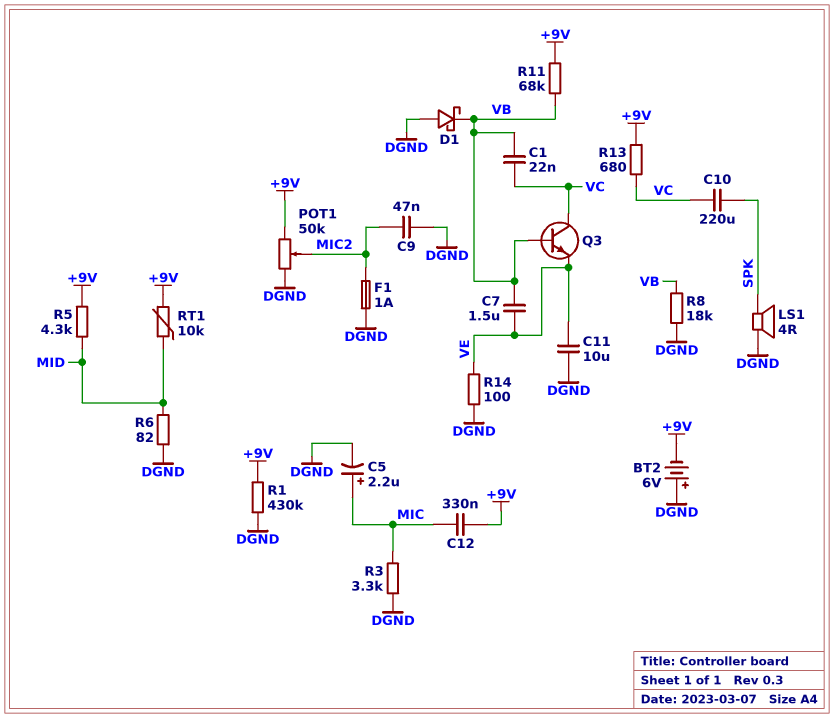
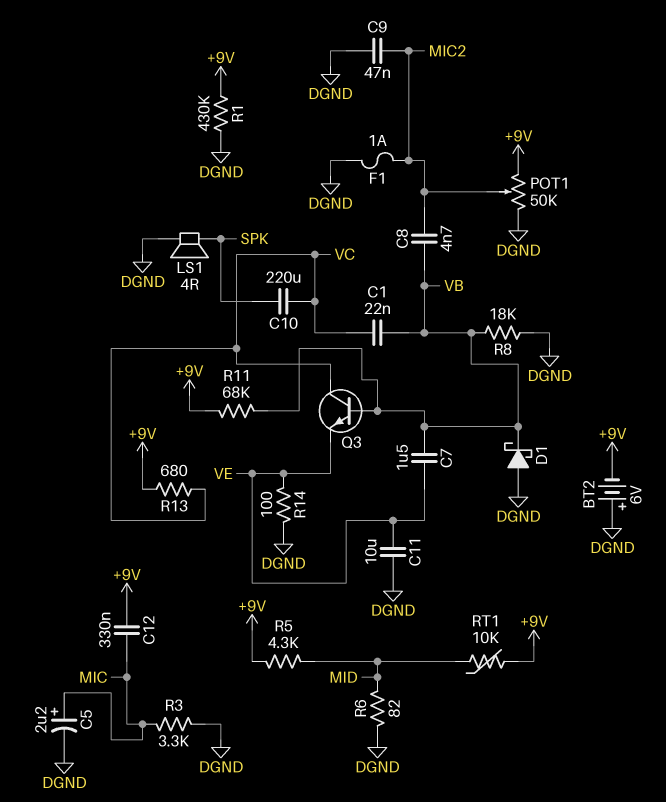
C8: none -> 4.7nF (MIC2, VB)

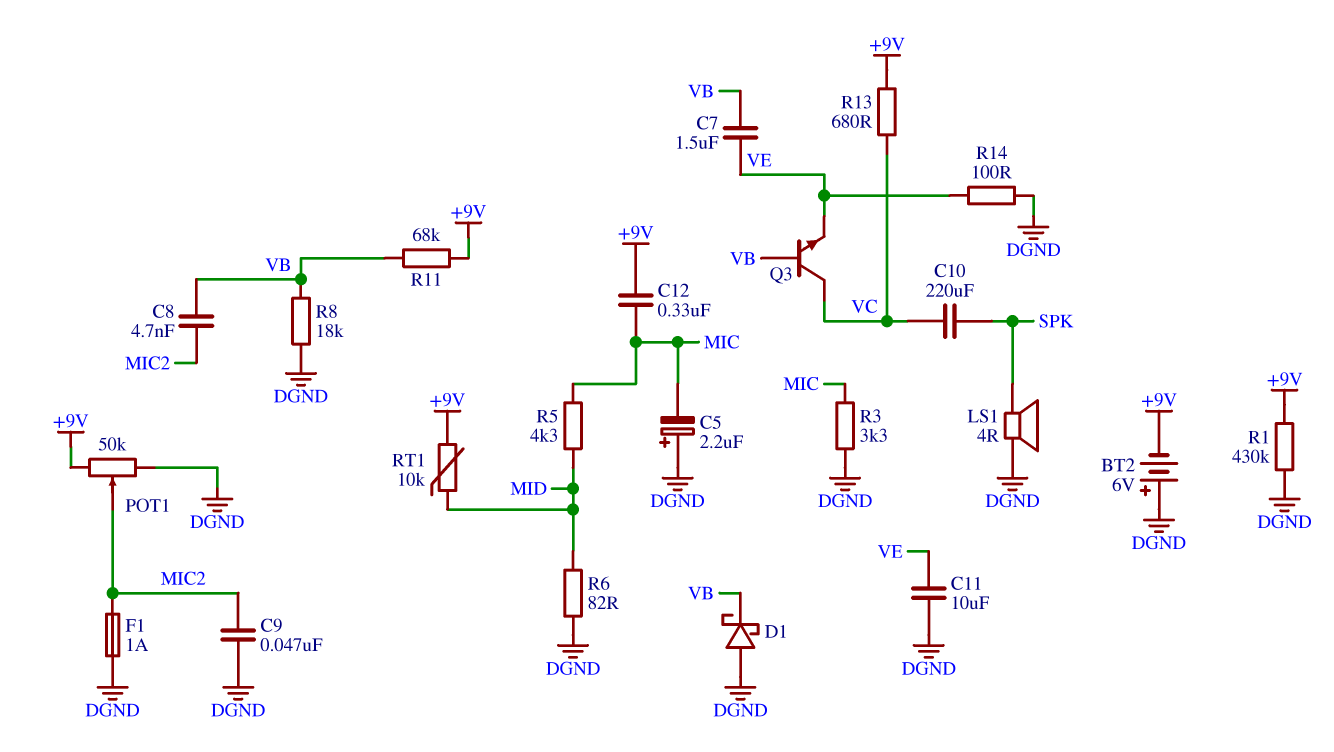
C1: 22nF (VB, VC) -> none
C5: 2.2uF (plus MIC, minus DGND) -> 2.2uF (plus DGND, minus MIC)
R5: 4.3k (+9V, MID) -> 4.3k (MIC, MID)

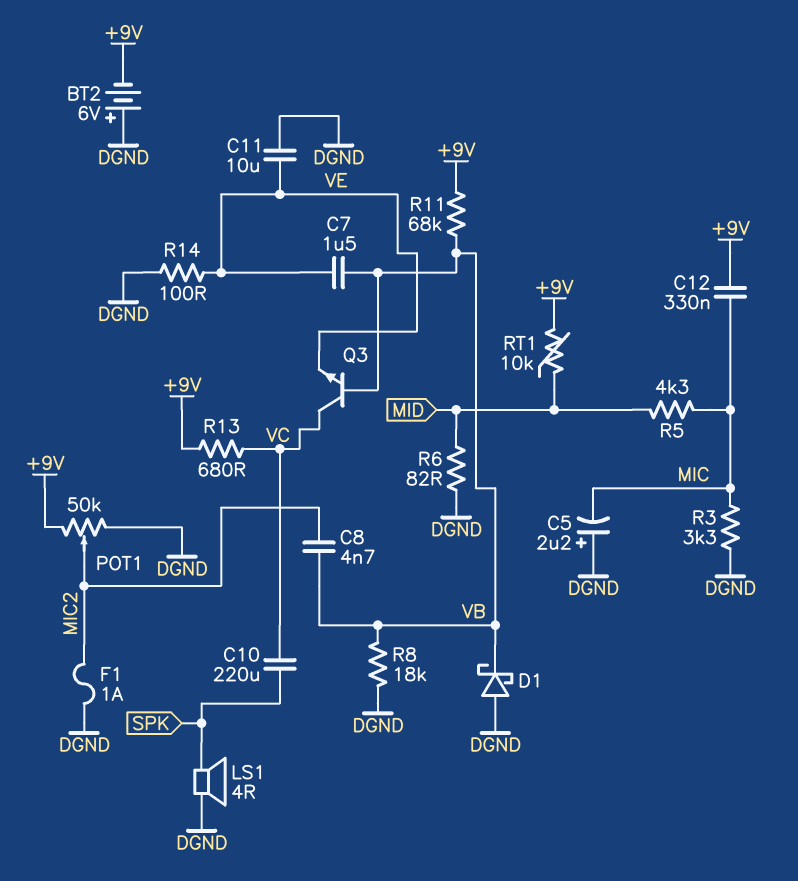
C9: 47nF (DGND, MIC2) -> none
R1: 430k (+9V, DGND) -> none

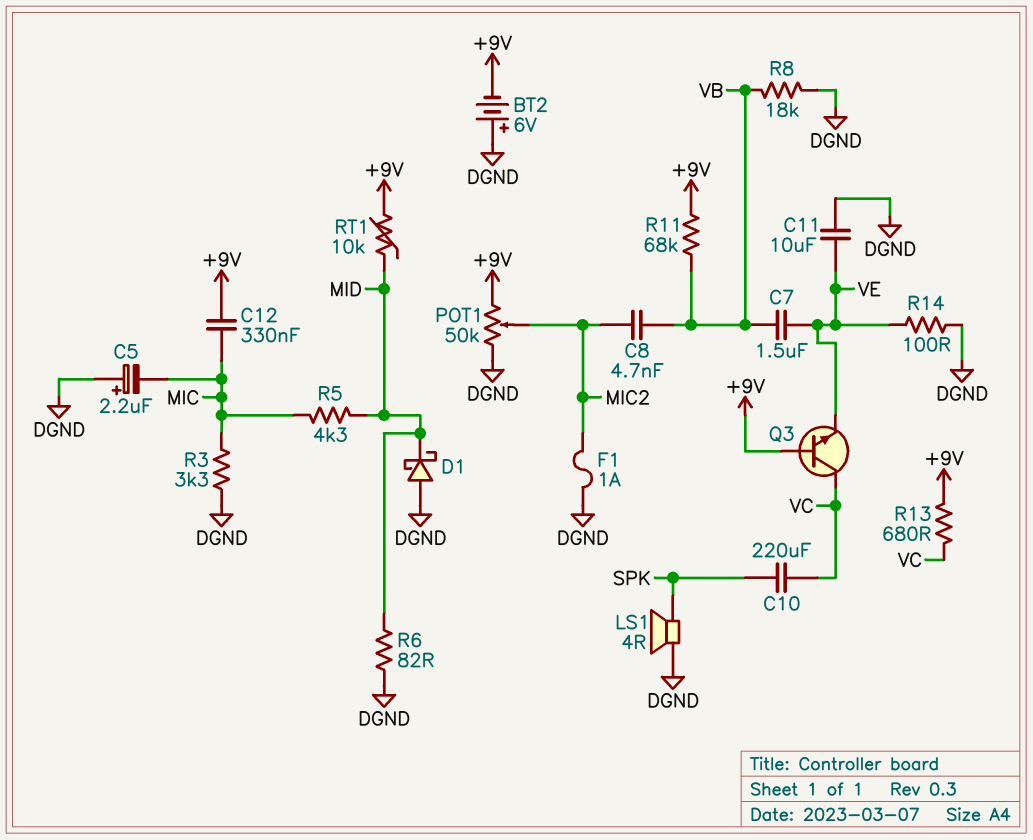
D1: schottky (A DGND, K VB) -> schottky (A DGND, K MID)
Q3: NPN (B VB, C VC, E VE) -> NPN (B +9V, C VC, E VE)

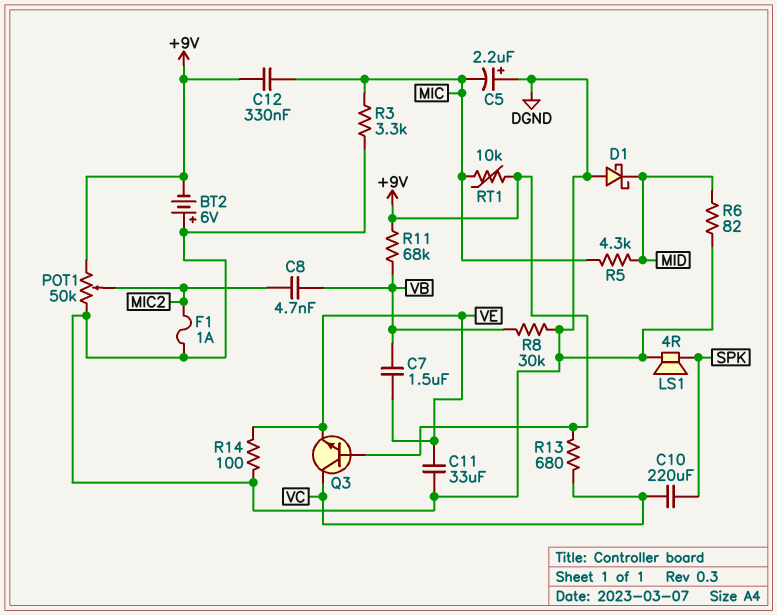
C11: 10uF (DGND, VE) -> 33uF (DGND, VE)
R8: 18k (DGND, VB) -> 30k (DGND, VB)
RT1: 10k (+9V, MID) -> 10k (+9V, MIC)

